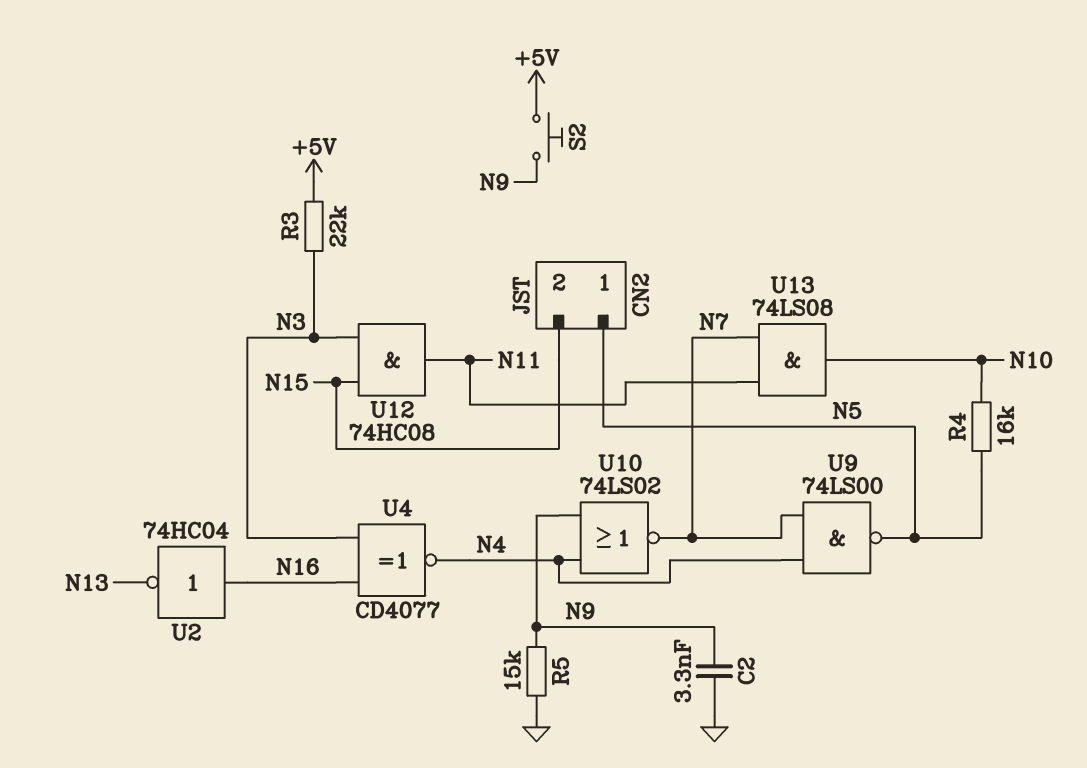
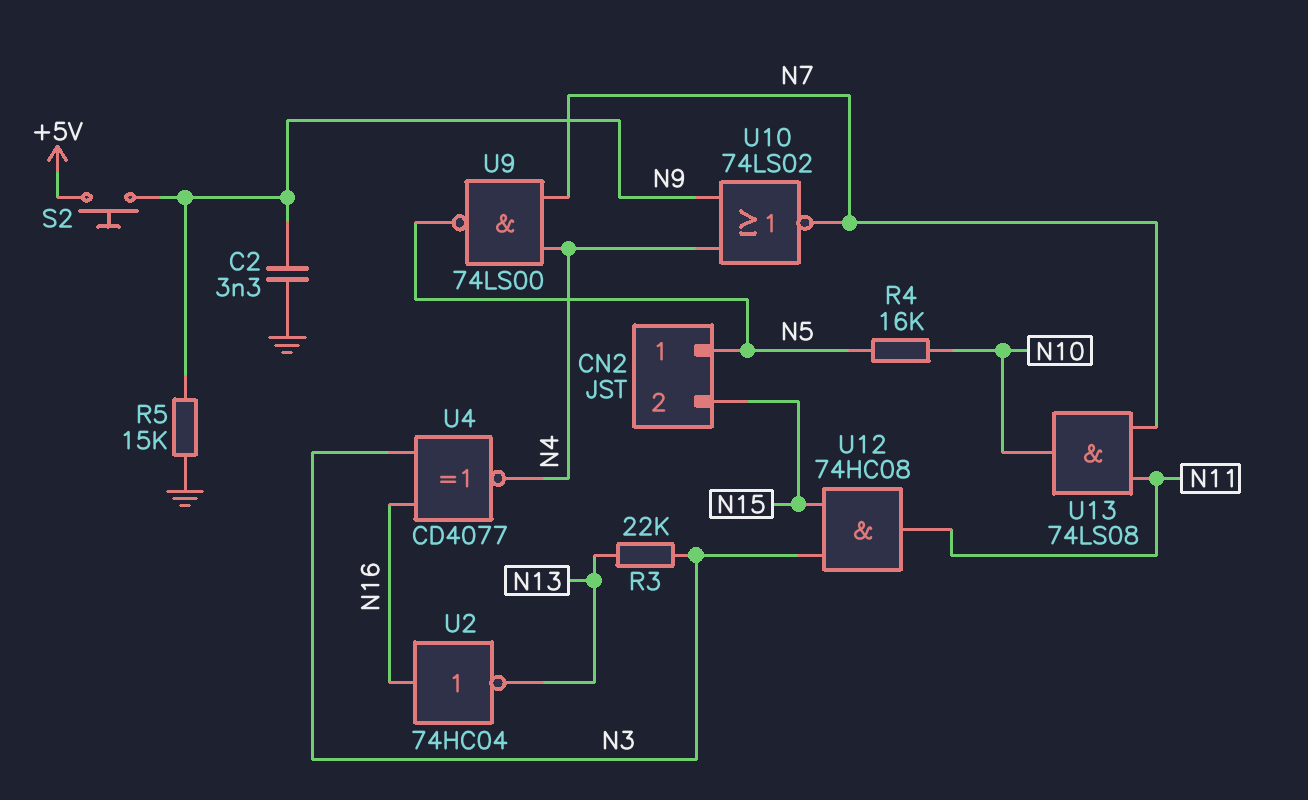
R3: 22k (+5V, N3) -> 22k (N3, N13)

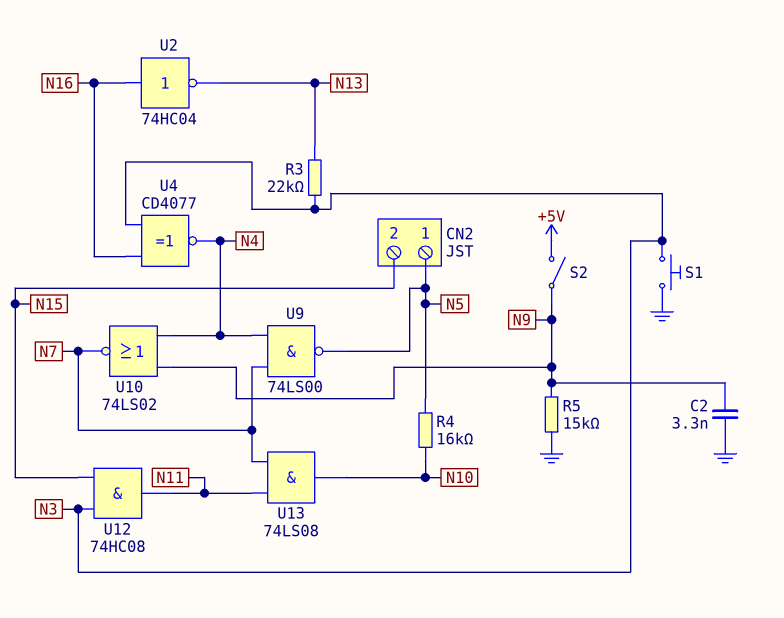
S1: none -> button (GND, N3)
S2: button (+5V, N9) -> switch (+5V, N9)

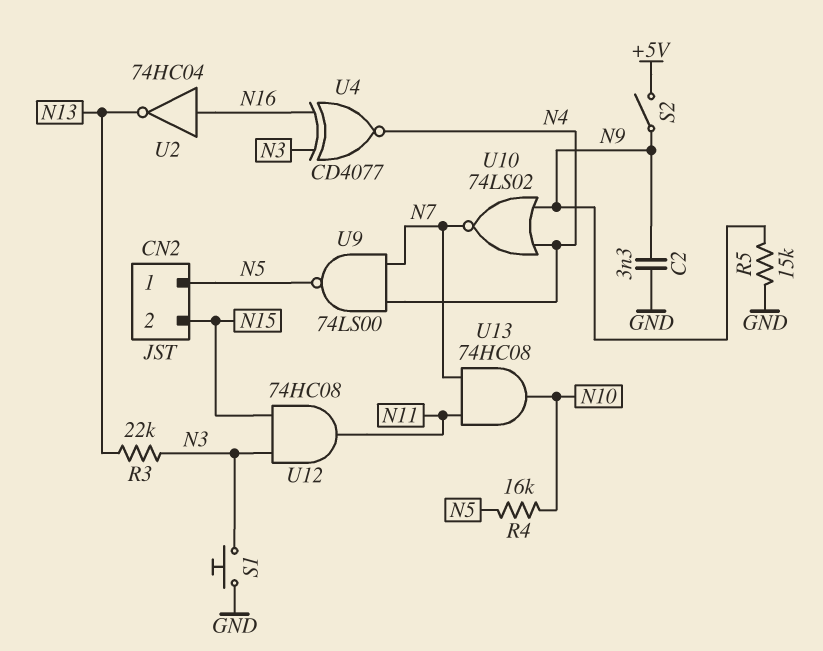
U13: AND 74LS08 (in N7, in N11, out N10) -> AND 74HC08 (in N7, in N11, out N10)

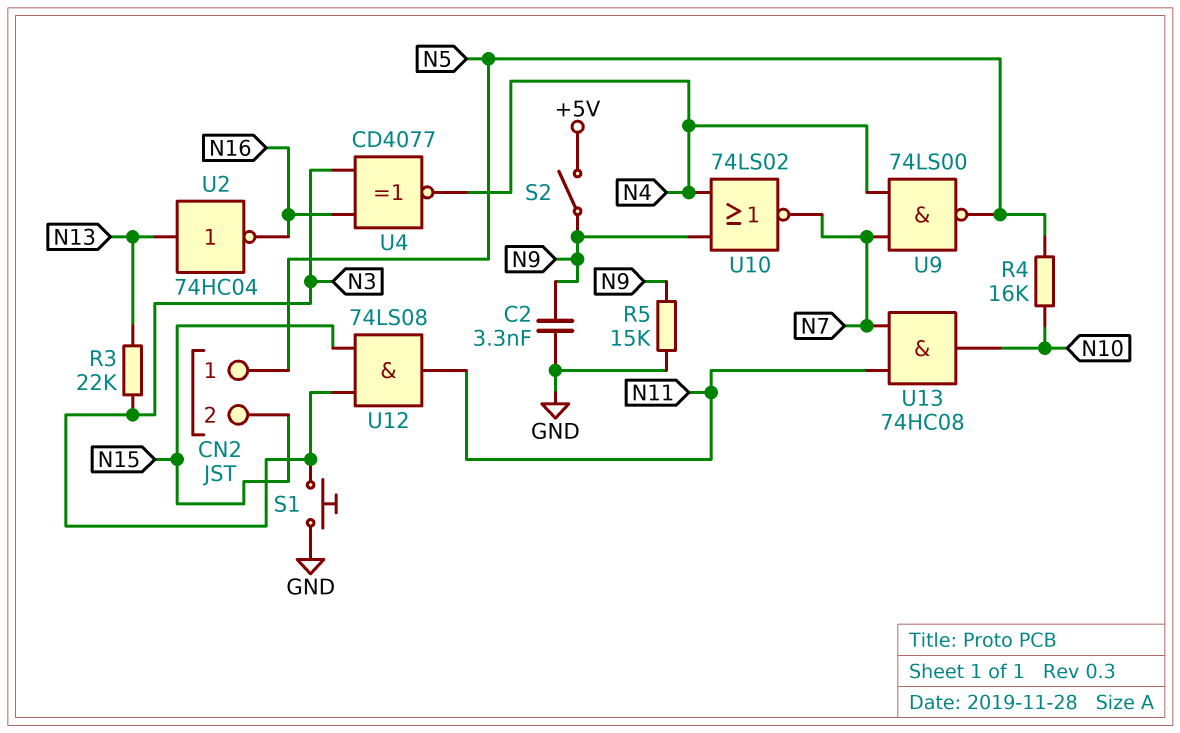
U2: NOT 74HC04 (in N16, out N13) -> NOT 74HC04 (in N13, out N16)
U12: AND 74HC08 (in N3, in N15, out N11) -> AND 74LS08 (in N3, in N15, out N11)

